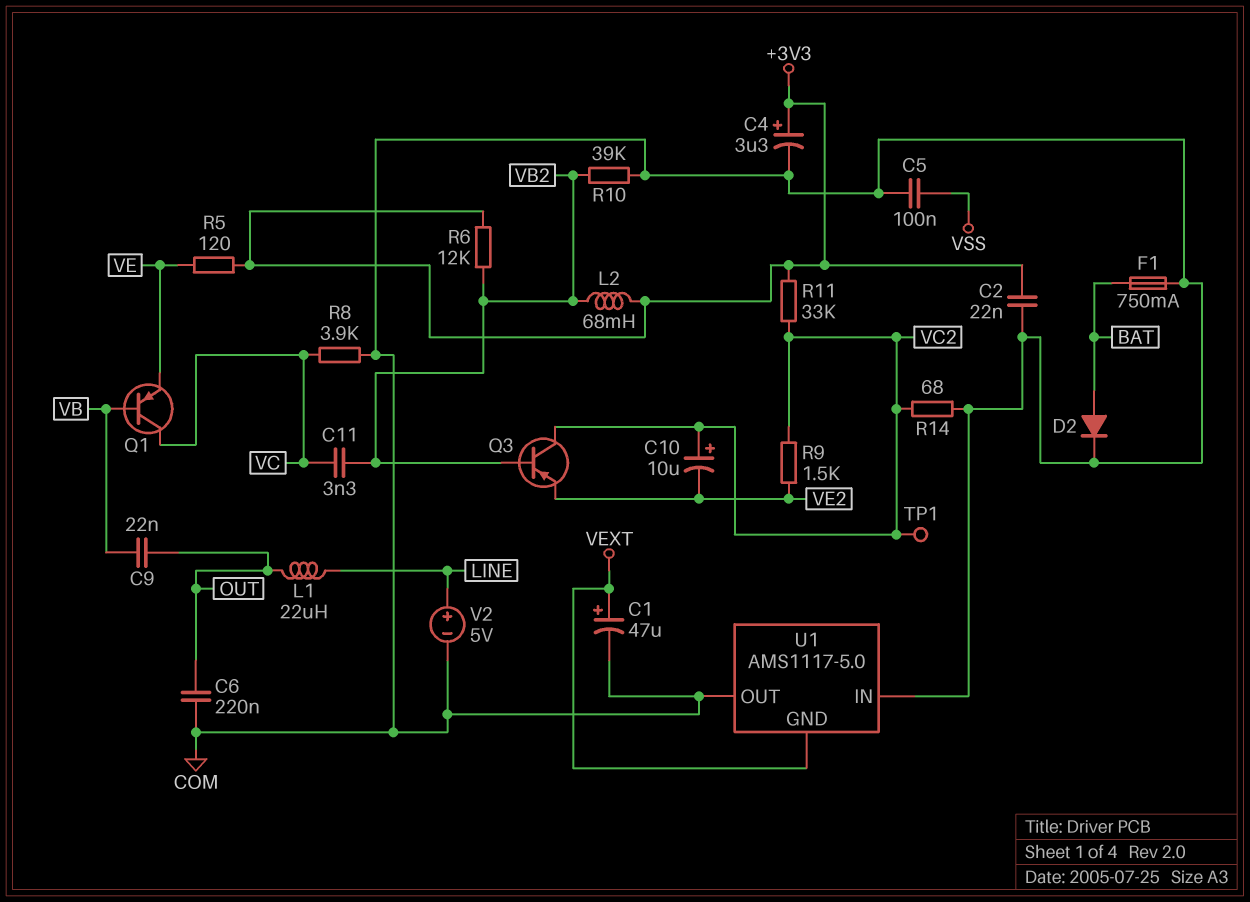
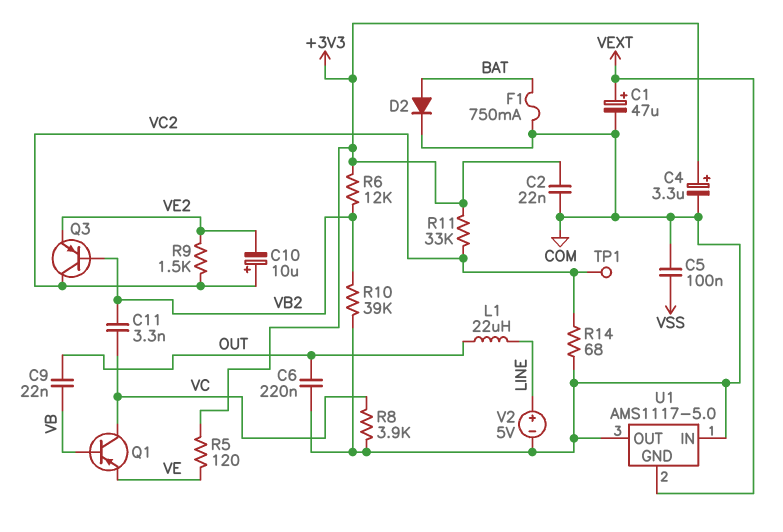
L2: 68mH (+3V3, VB2) -> none

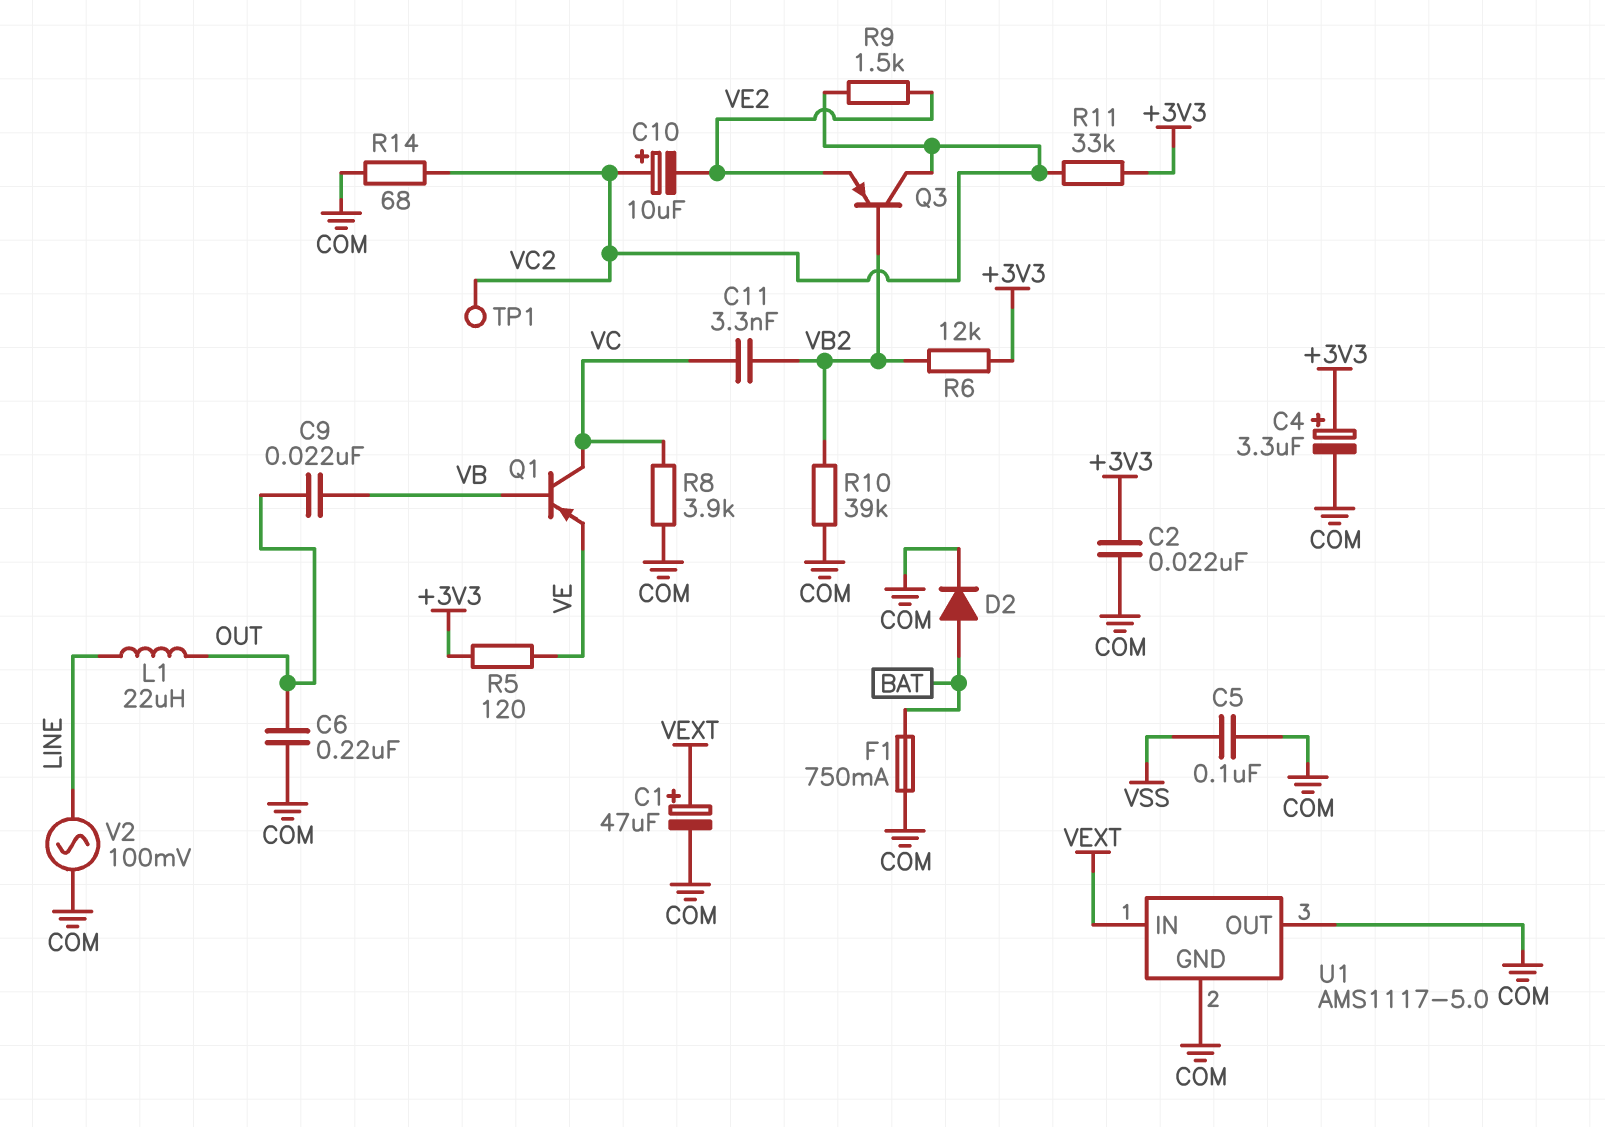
U1 pin GND: VEXT -> COM
U1 pin IN: COM -> VEXT
V2: 5V (plus LINE, minus COM) -> AC 100mV (COM, LINE)

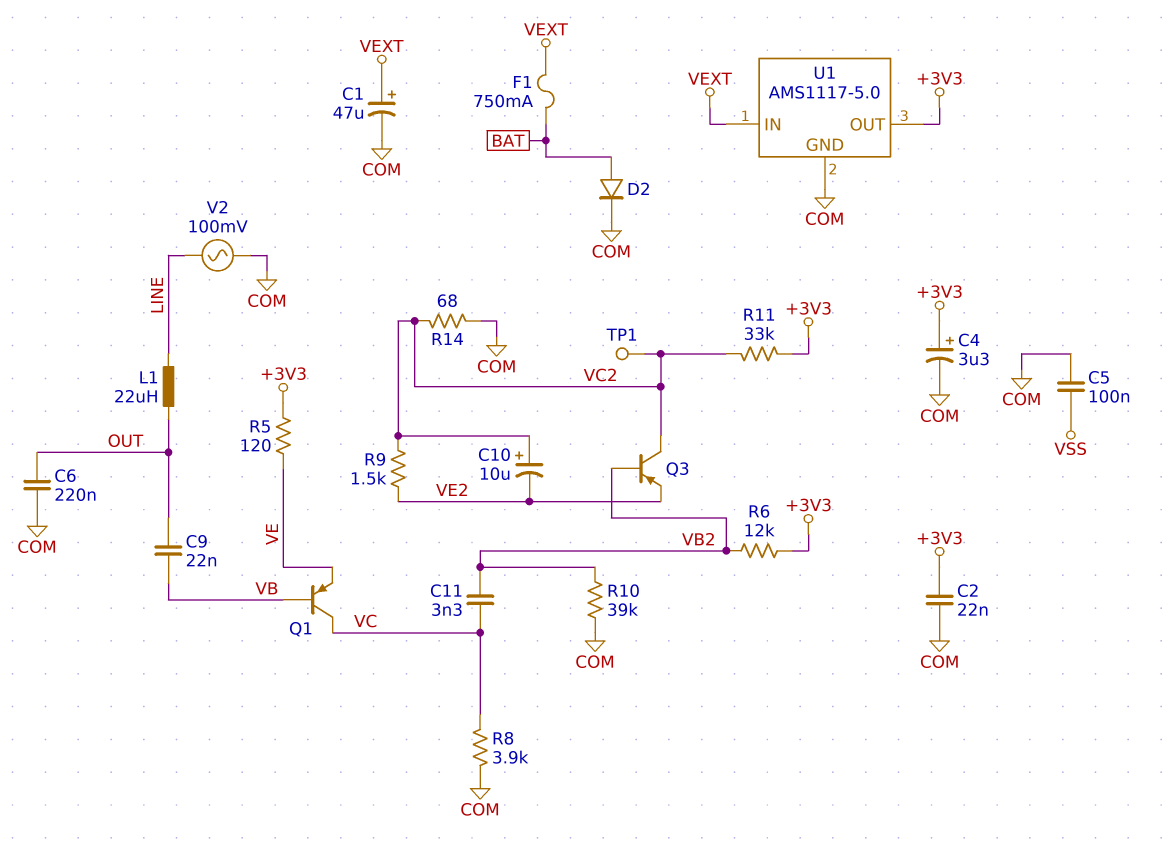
F1: 750mA (BAT, COM) -> 750mA (BAT, VEXT)
U1 pin OUT: COM -> +3V3

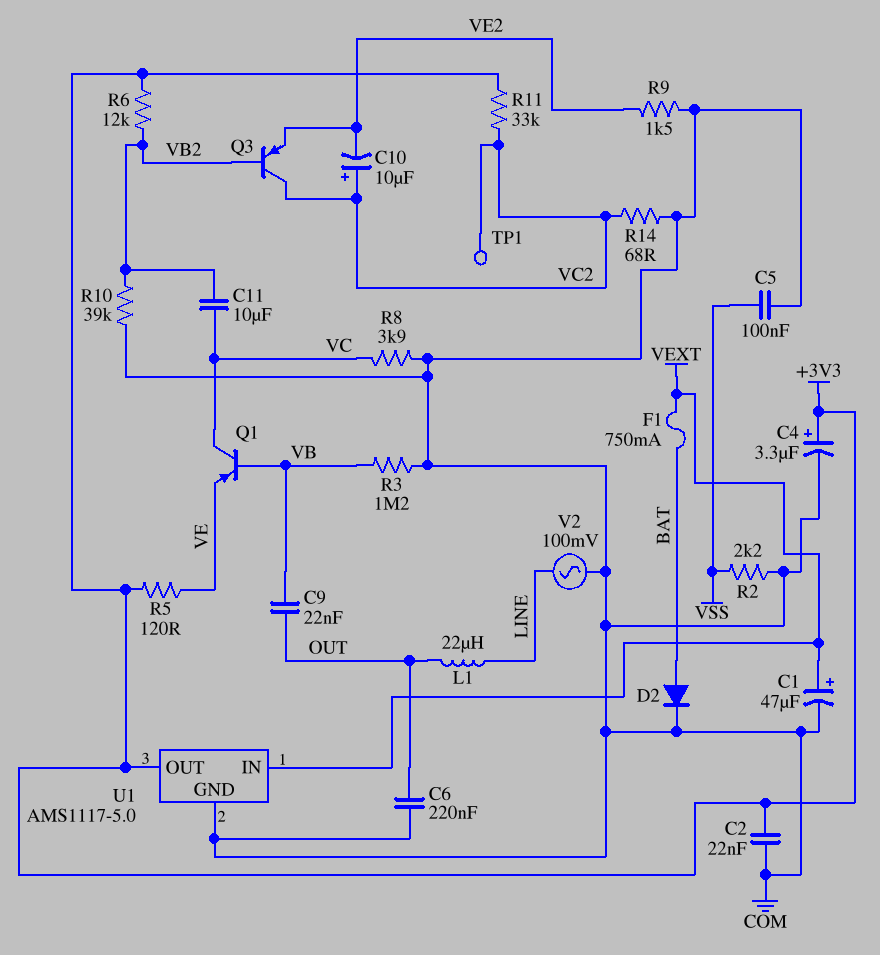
C11: 3.3nF (VB2, VC) -> 10uF (VB2, VC)
R2: none -> 2.2k (COM, VSS)
R3: none -> 1.2M (COM, VB)
R9: 1.5k (VC2, VE2) -> 1.5k (COM, VE2)

